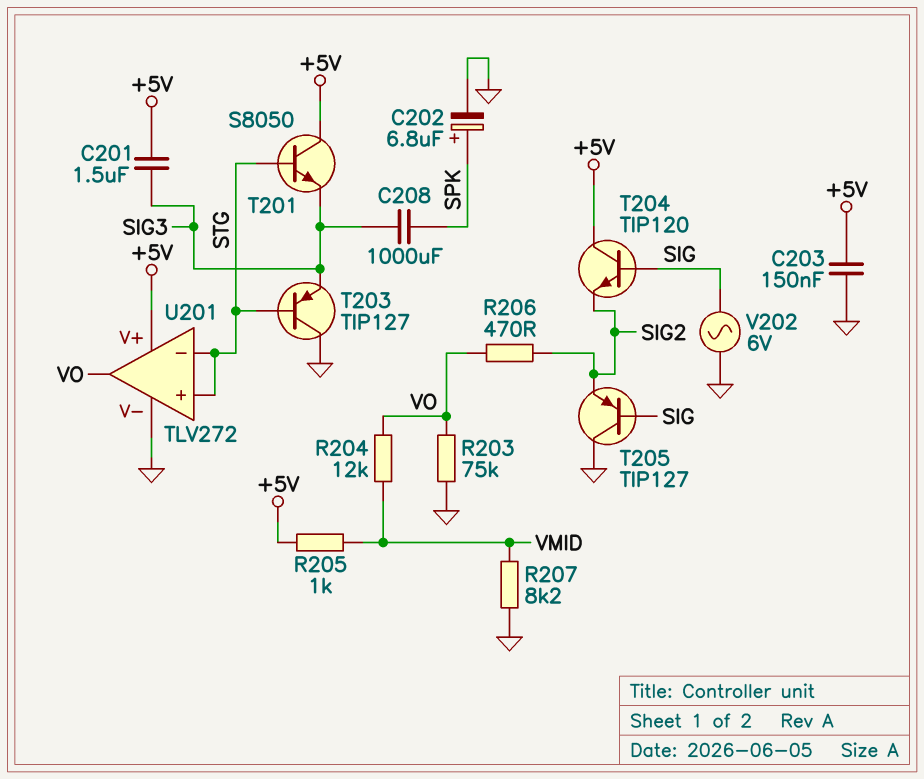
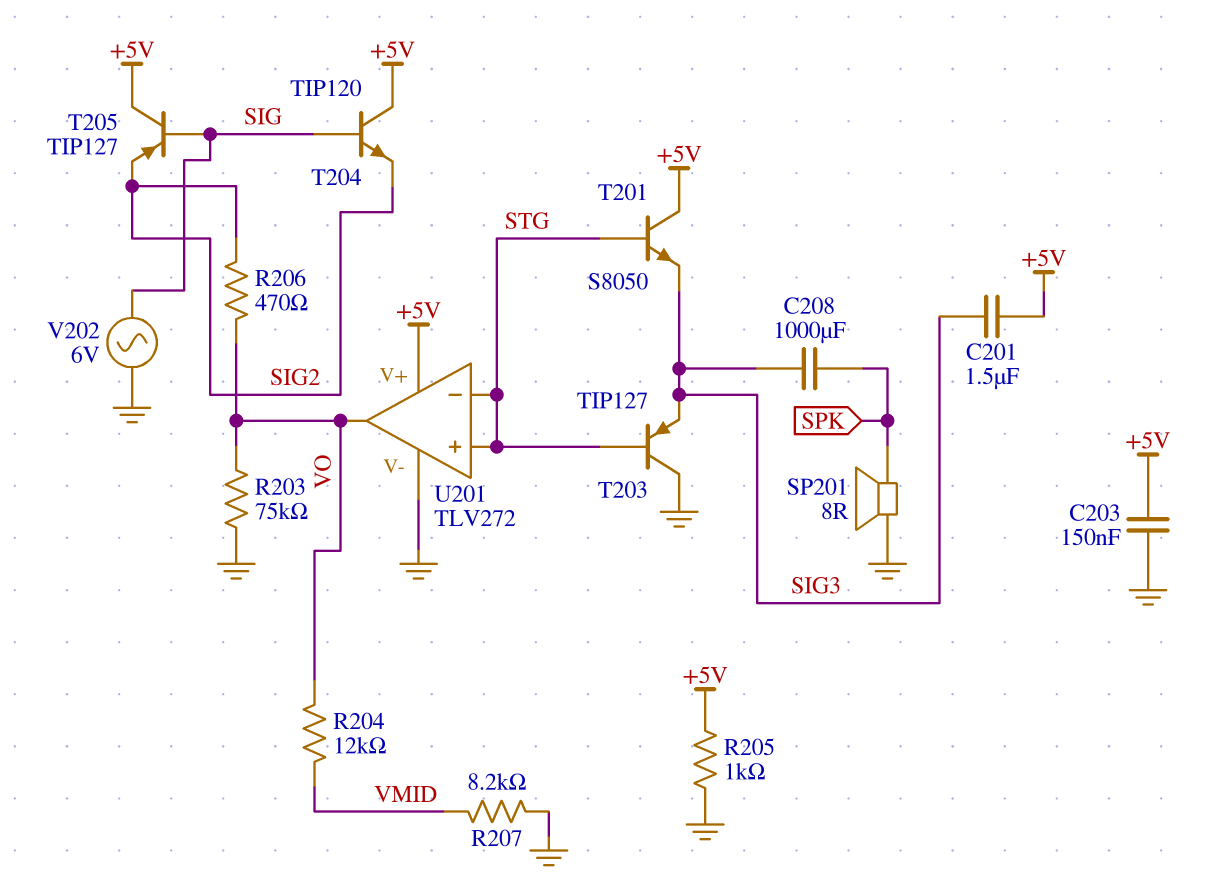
C202: 6.8uF (plus SPK, minus GND) -> none
R205: 1k (+5V, VMID) -> 1k (+5V, GND)
SP201: none -> speaker 8R (GND, SPK)
T205: PNP TIP127 (B SIG, C GND, E SIG2) -> PNP TIP127 (B SIG, C +5V, E SIG2)

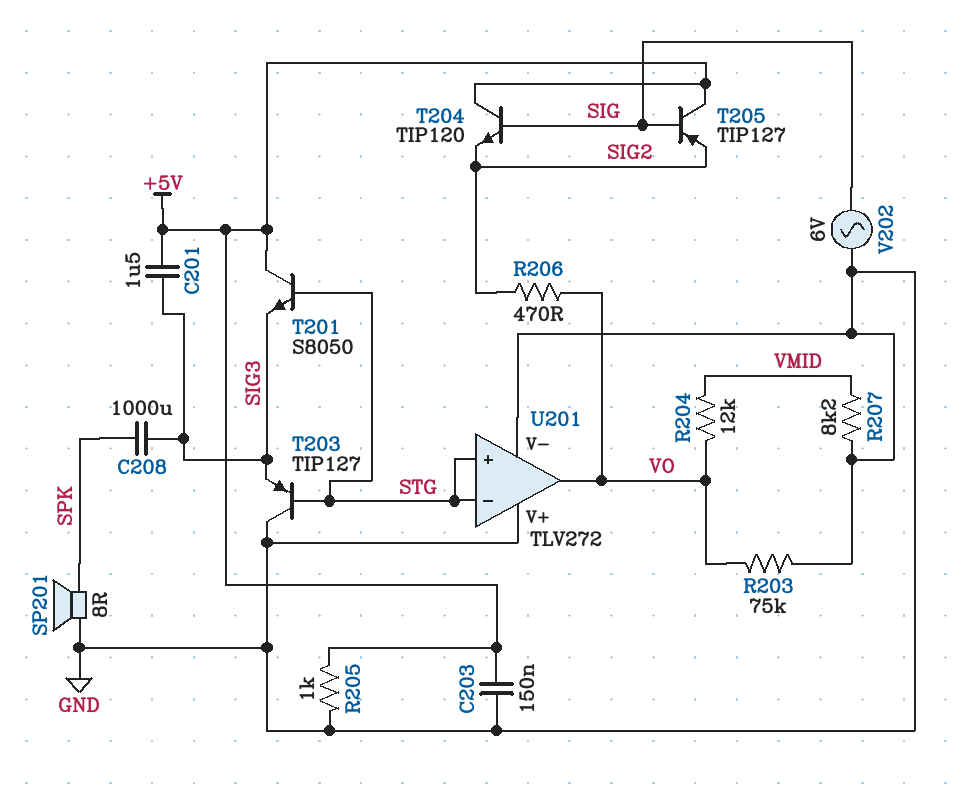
U201 pin V+: +5V -> GND

